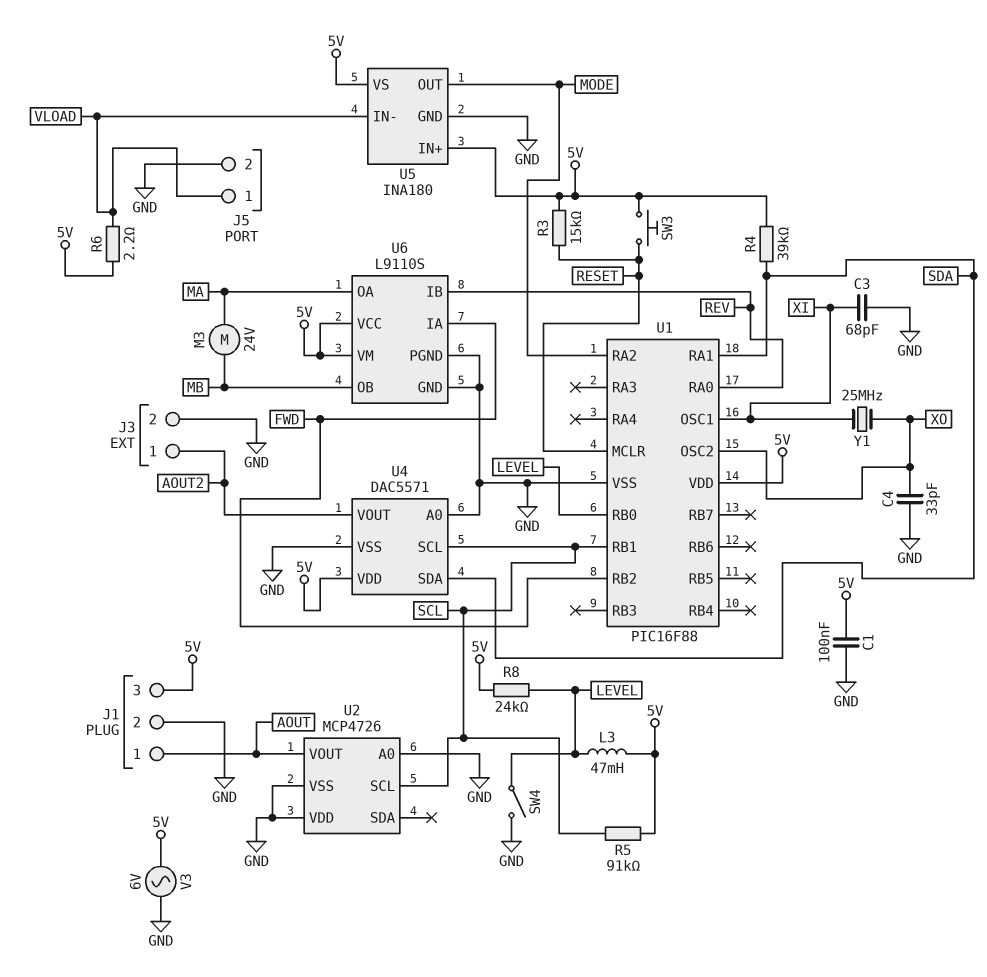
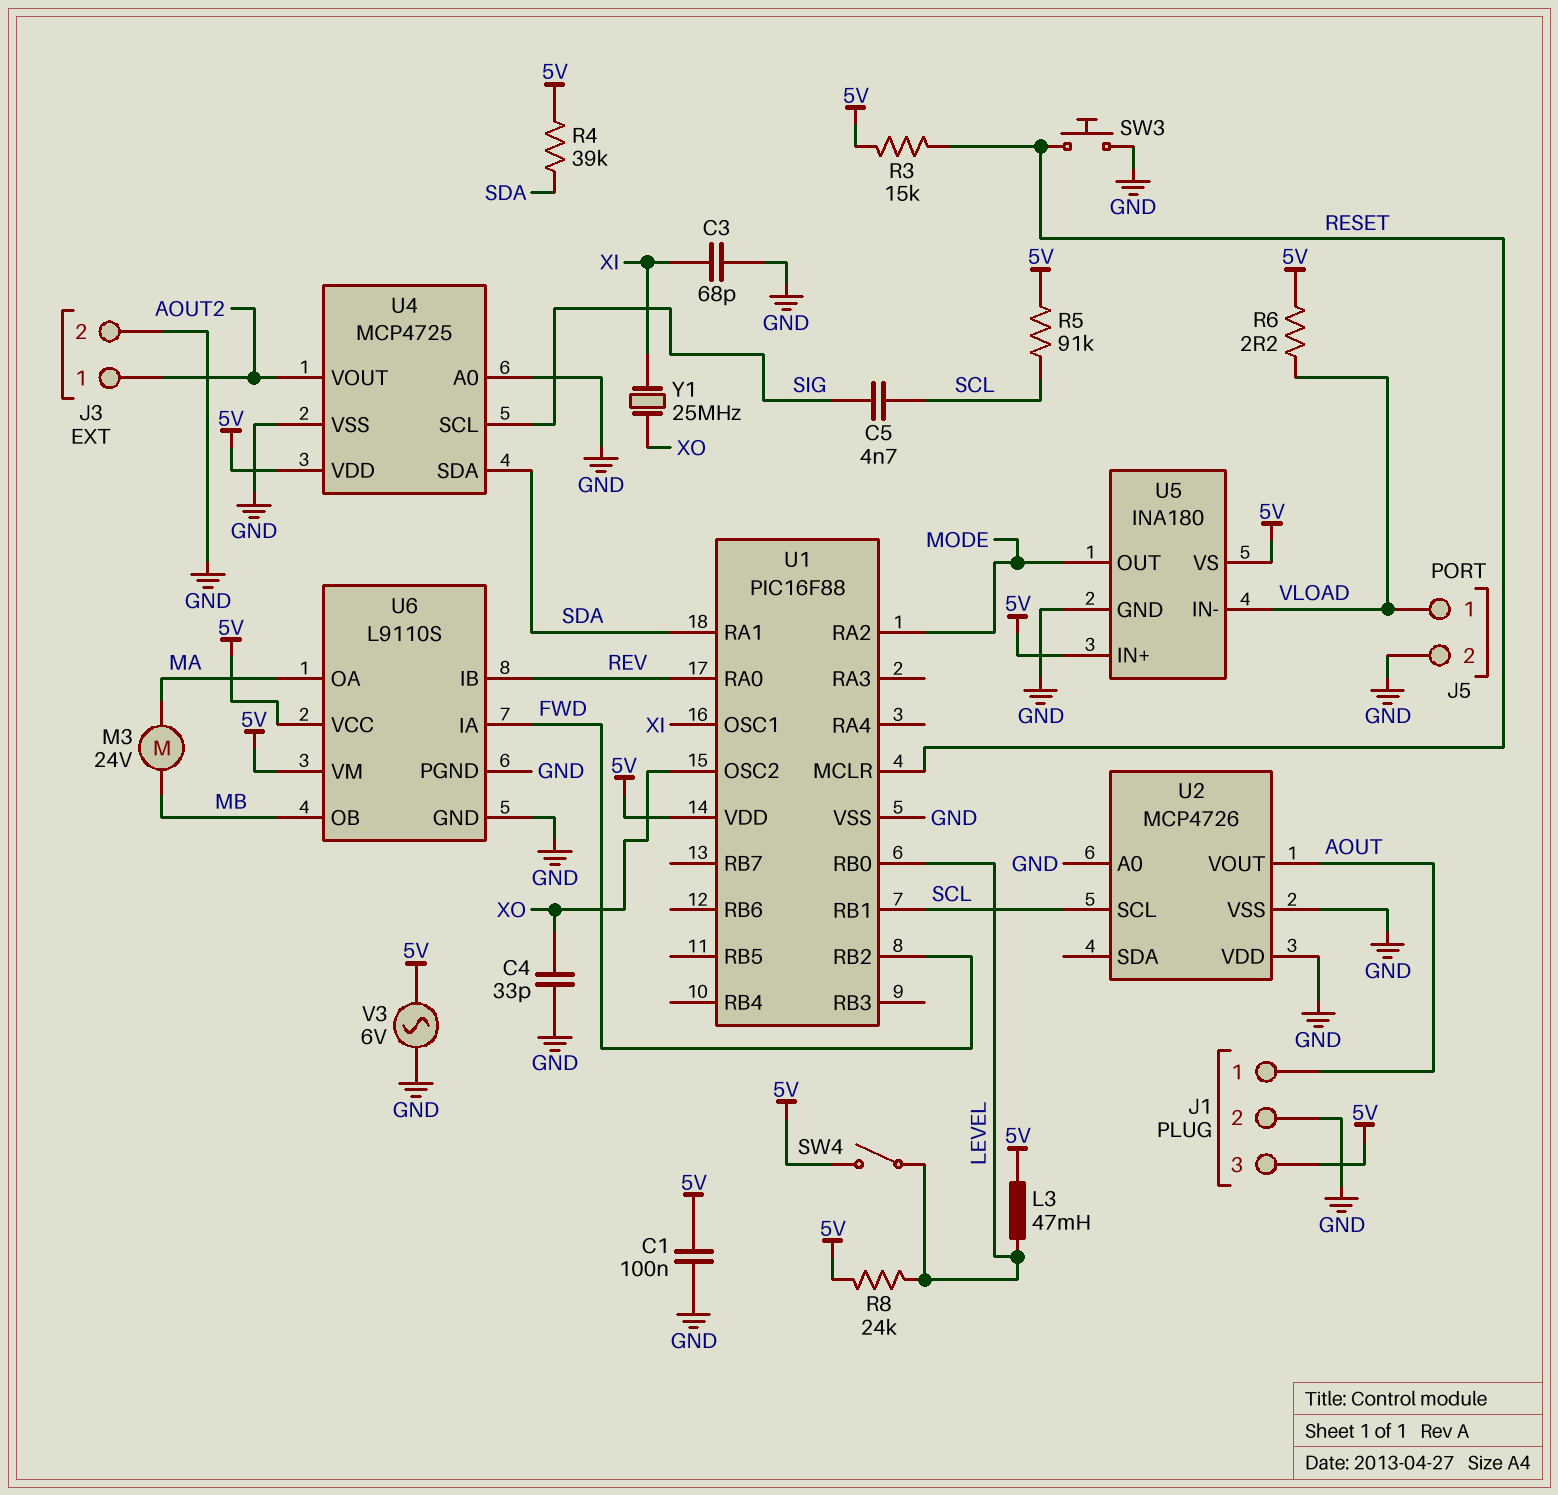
C5: none -> 4.7nF (SCL, SIG)
SW3: button (5V, RESET) -> button (GND, RESET)
SW4: switch (GND, LEVEL) -> switch (5V, LEVEL)
U4: DAC5571 -> MCP4725
U4 pin SCL: SCL -> SIG

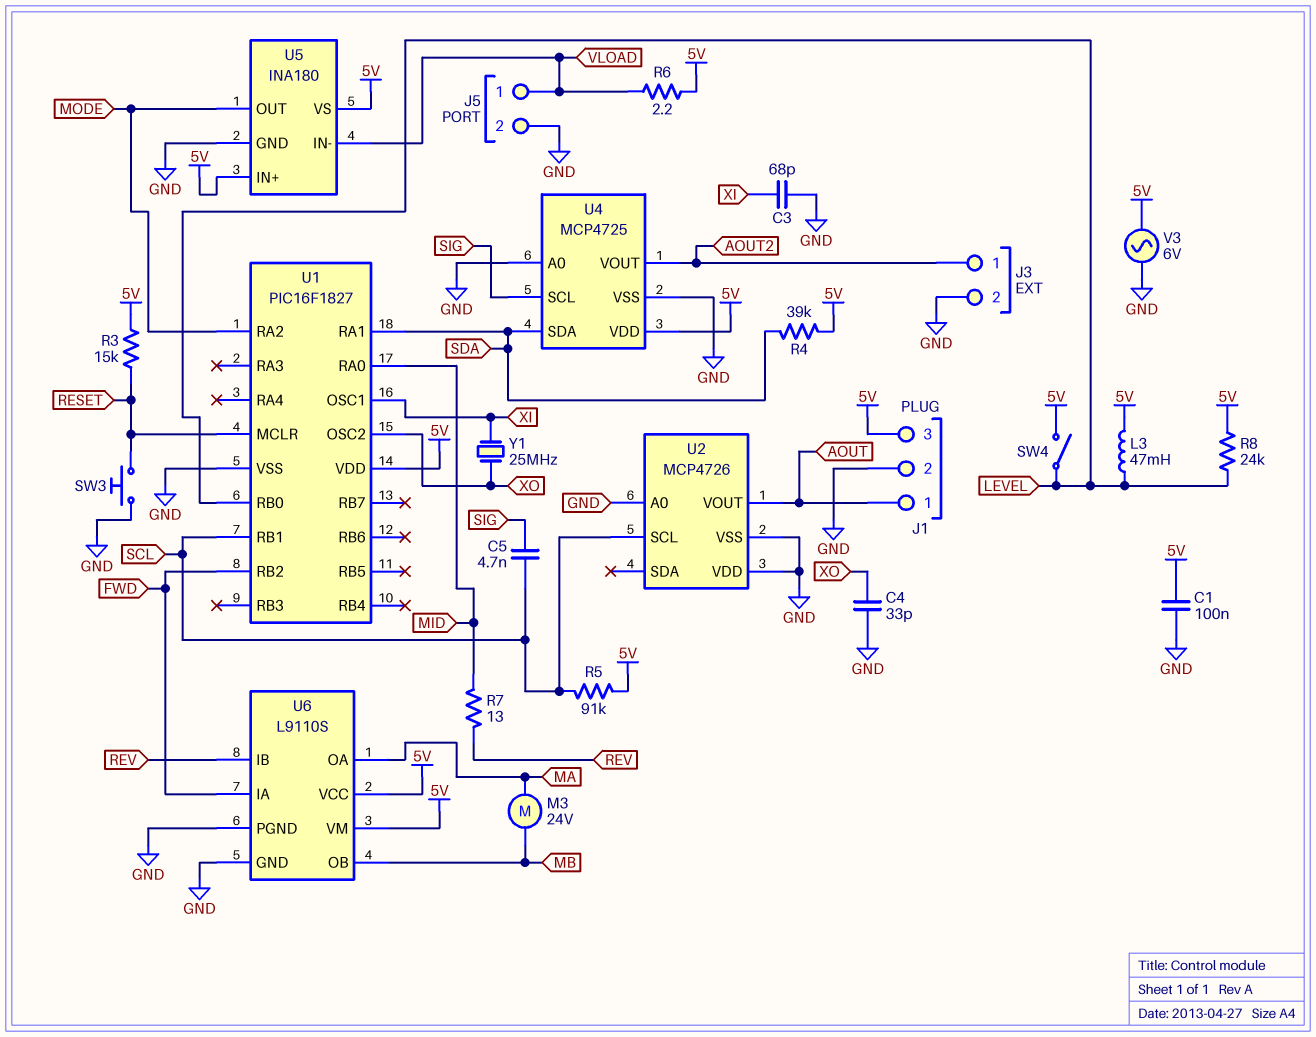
R7: none -> 13 (MID, REV)
U1: PIC16F88 -> PIC16F1827
U1 pin RA0: REV -> MID

